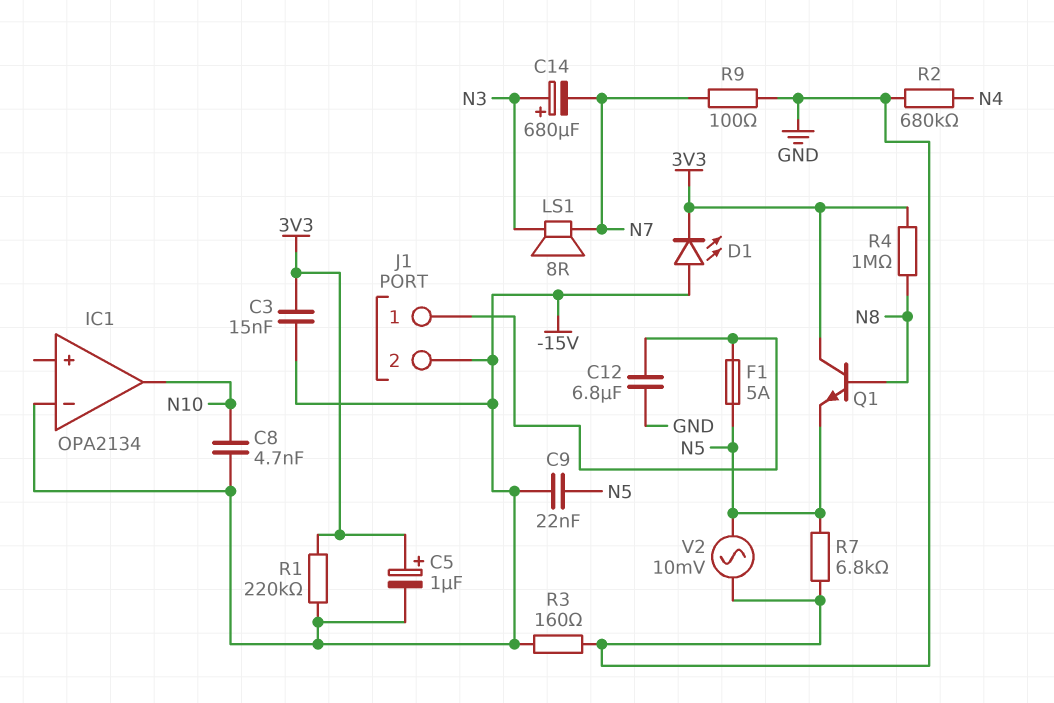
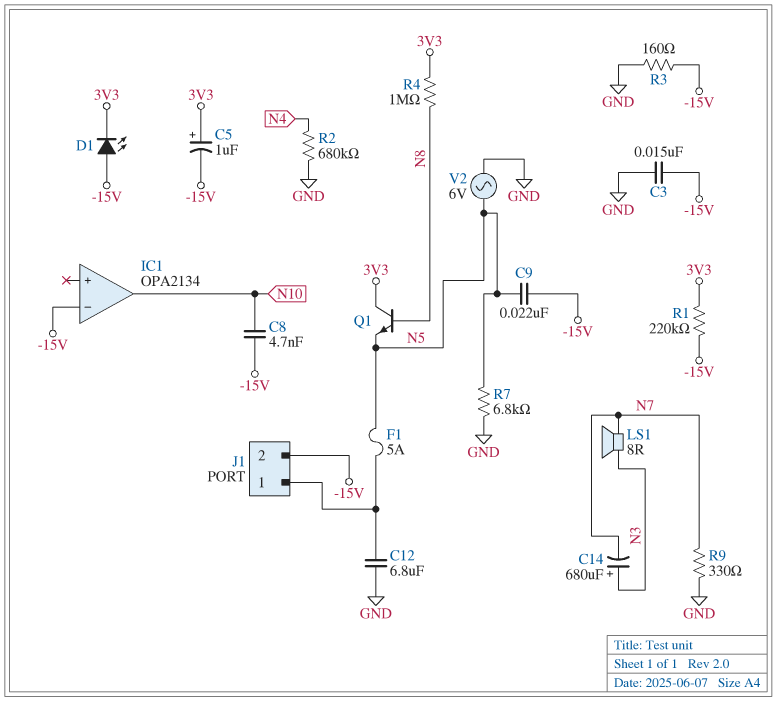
C3: 15nF (-15V, 3V3) -> 15nF (-15V, GND)
R9: 100 (GND, N7) -> 330 (GND, N7)
V2: AC 10mV (GND, N5) -> AC 6V (GND, N5)

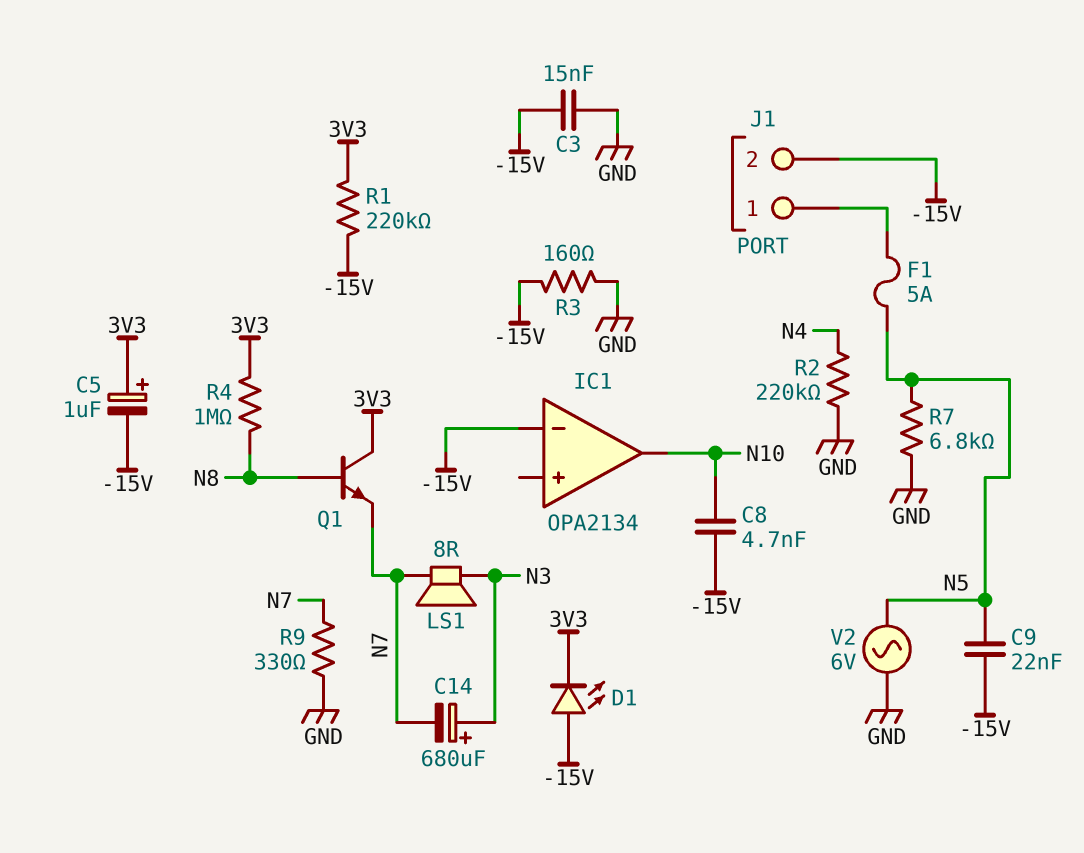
C12: 6.8uF (GND, J1/1) -> none
Q1: NPN (B N8, C 3V3, E N5) -> NPN (B N8, C 3V3, E N7)
R2: 680k (GND, N4) -> 220k (GND, N4)

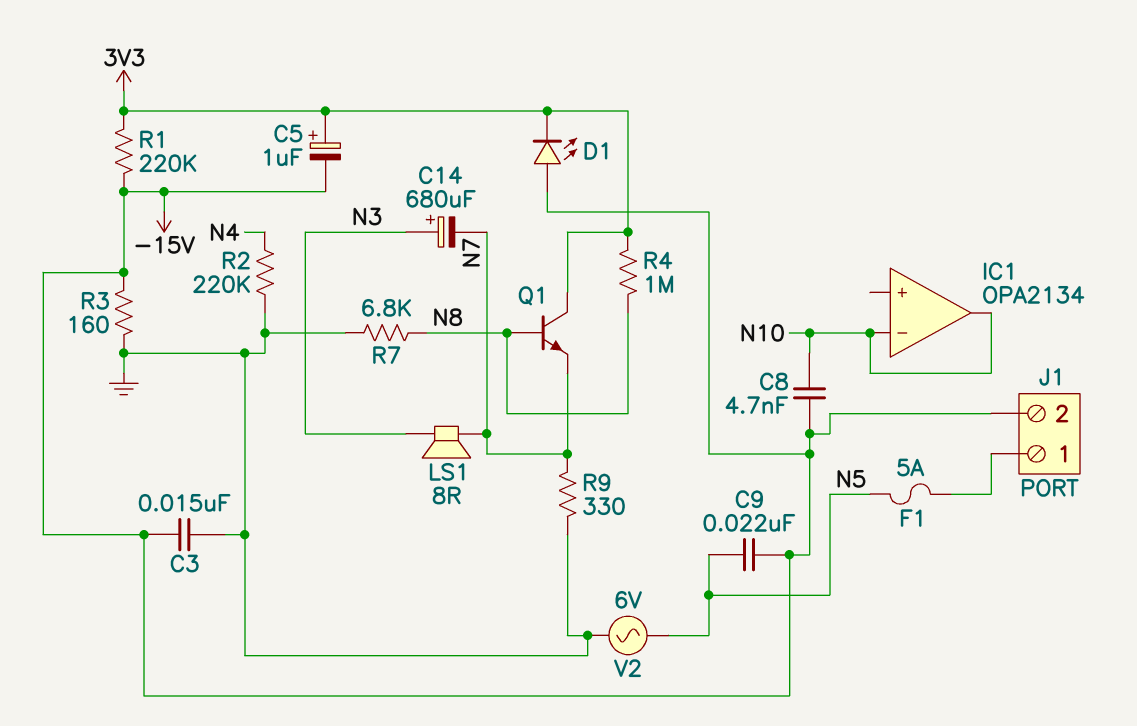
IC1 pin in-: -15V -> N10
R7: 6.8k (GND, N5) -> 6.8k (GND, N8)

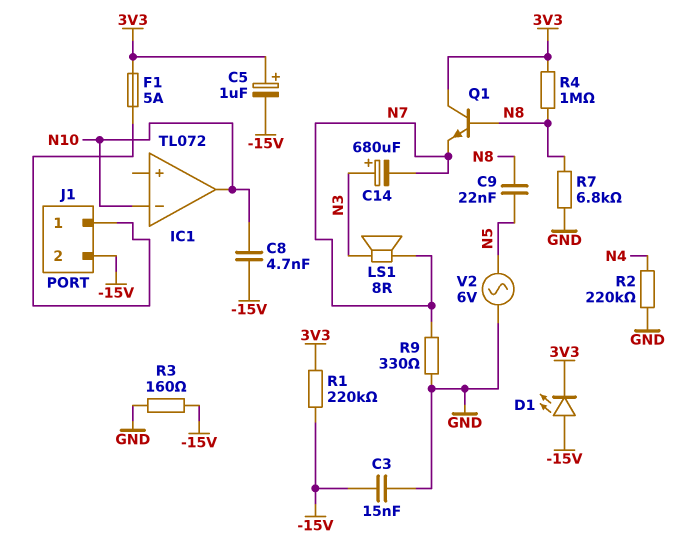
C9: 22nF (-15V, N5) -> 22nF (N5, N8)
F1: 5A (J1/1, N5) -> 5A (3V3, J1/1)
IC1: OPA2134 -> TL072

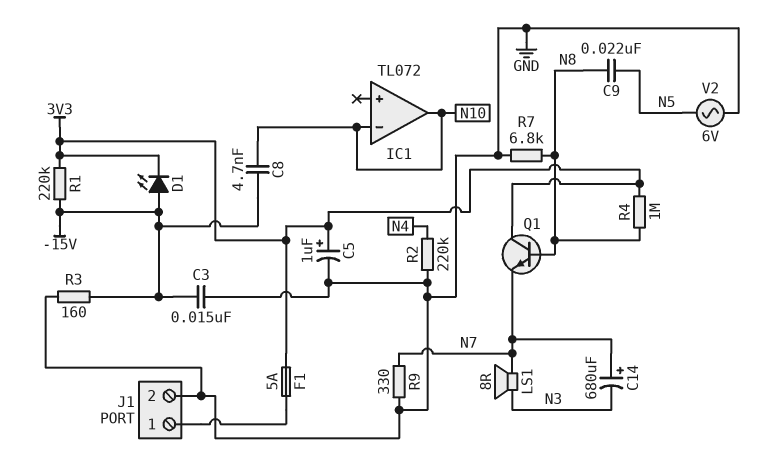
C5: 1uF (plus 3V3, minus -15V) -> 1uF (plus 3V3, minus GND)
C14: 680uF (plus N3, minus N7) -> 680uF (plus N7, minus N3)
J1 pin 2: -15V -> GND

